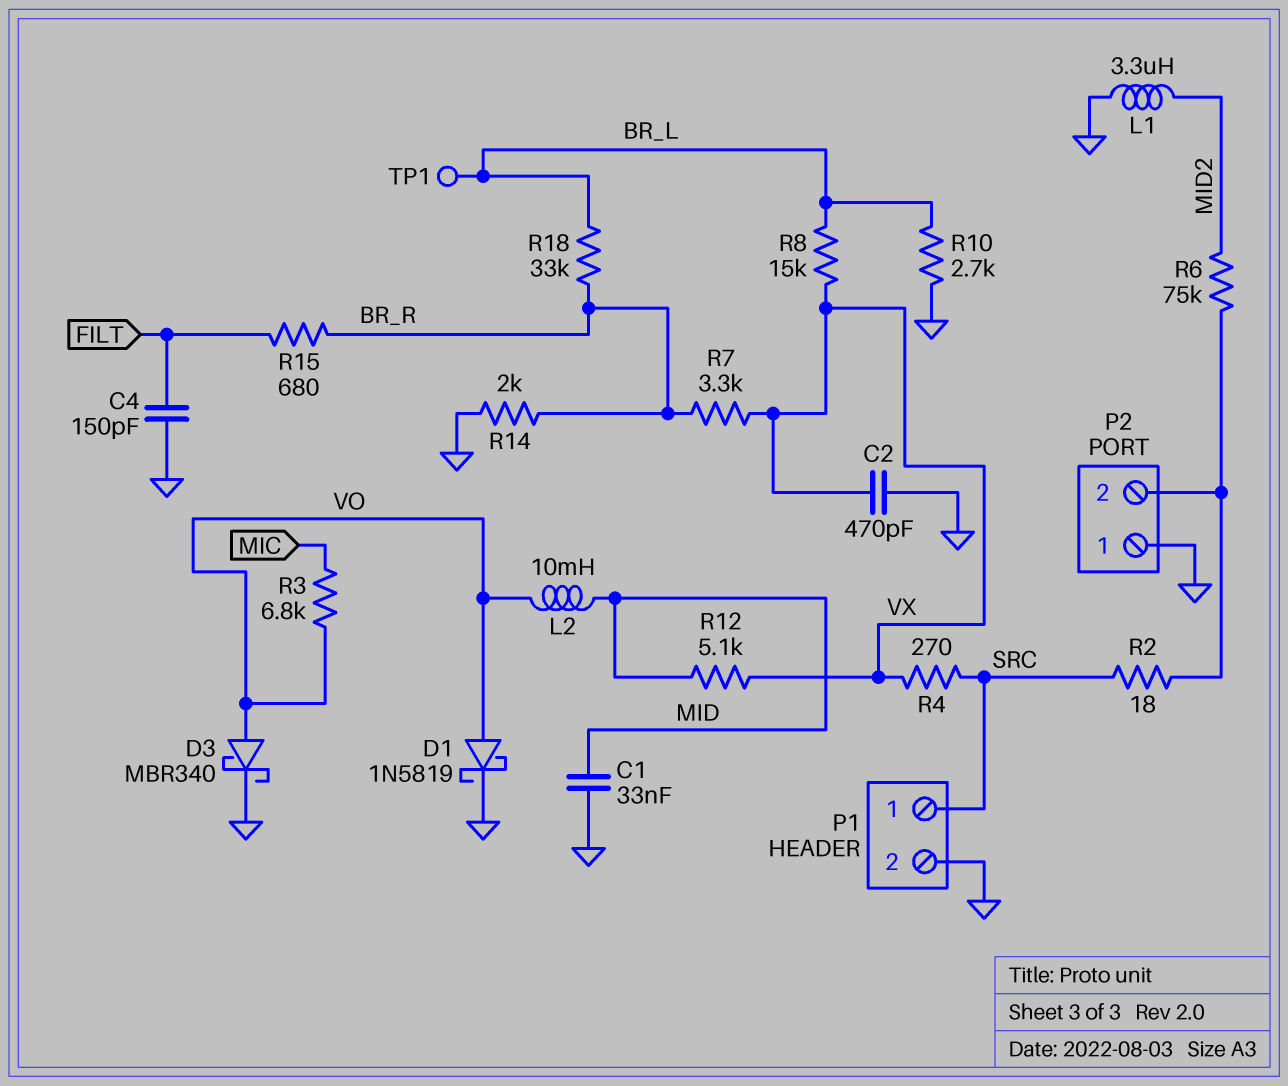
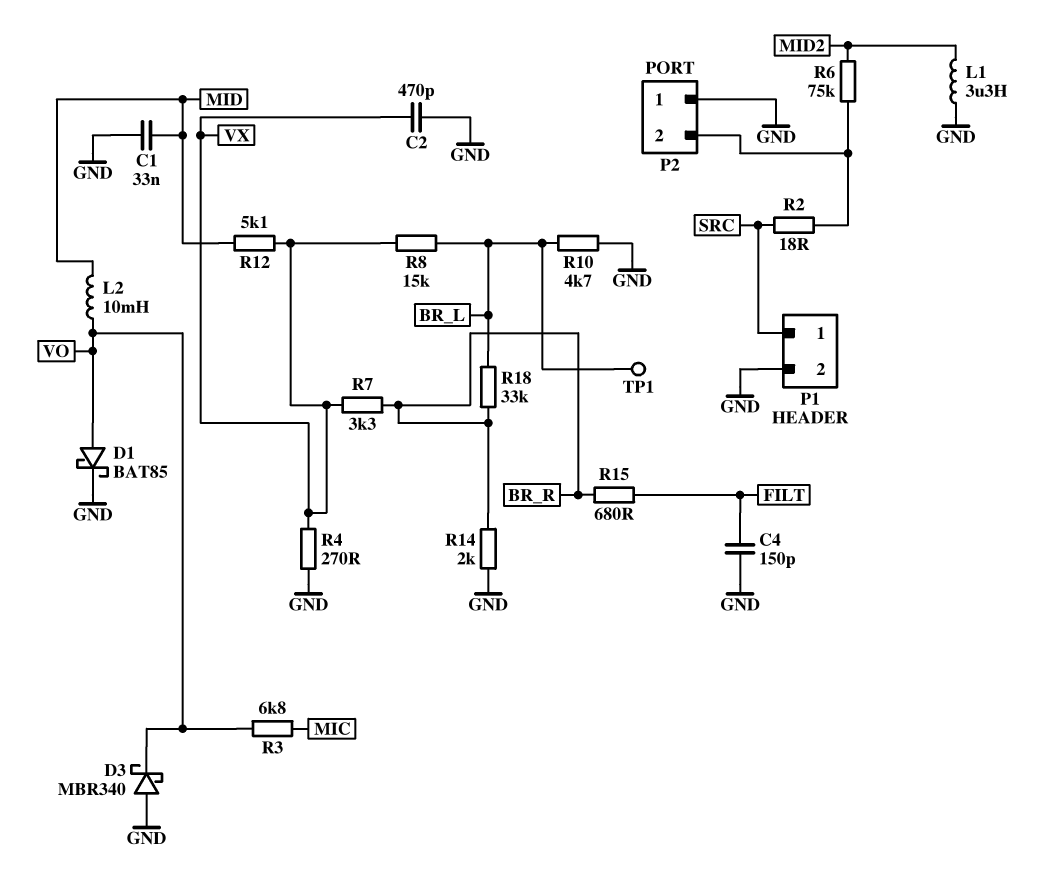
D1: schottky 1N5819 (A VO, K GND) -> schottky BAT85 (A VO, K GND)
D3: schottky MBR340 (A VO, K GND) -> schottky MBR340 (A GND, K VO)
R4: 270 (SRC, VX) -> 270 (GND, VX)
R10: 2.7k (BR_L, GND) -> 4.7k (BR_L, GND)

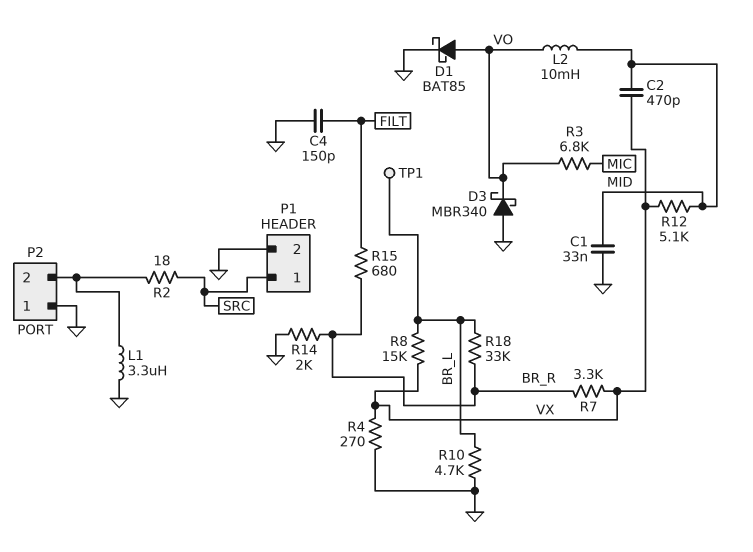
C2: 470pF (GND, VX) -> 470pF (MID, VX)
L1: 3.3uH (GND, MID2) -> 3.3uH (GND, P2/2)
R6: 75k (MID2, P2/2) -> none

